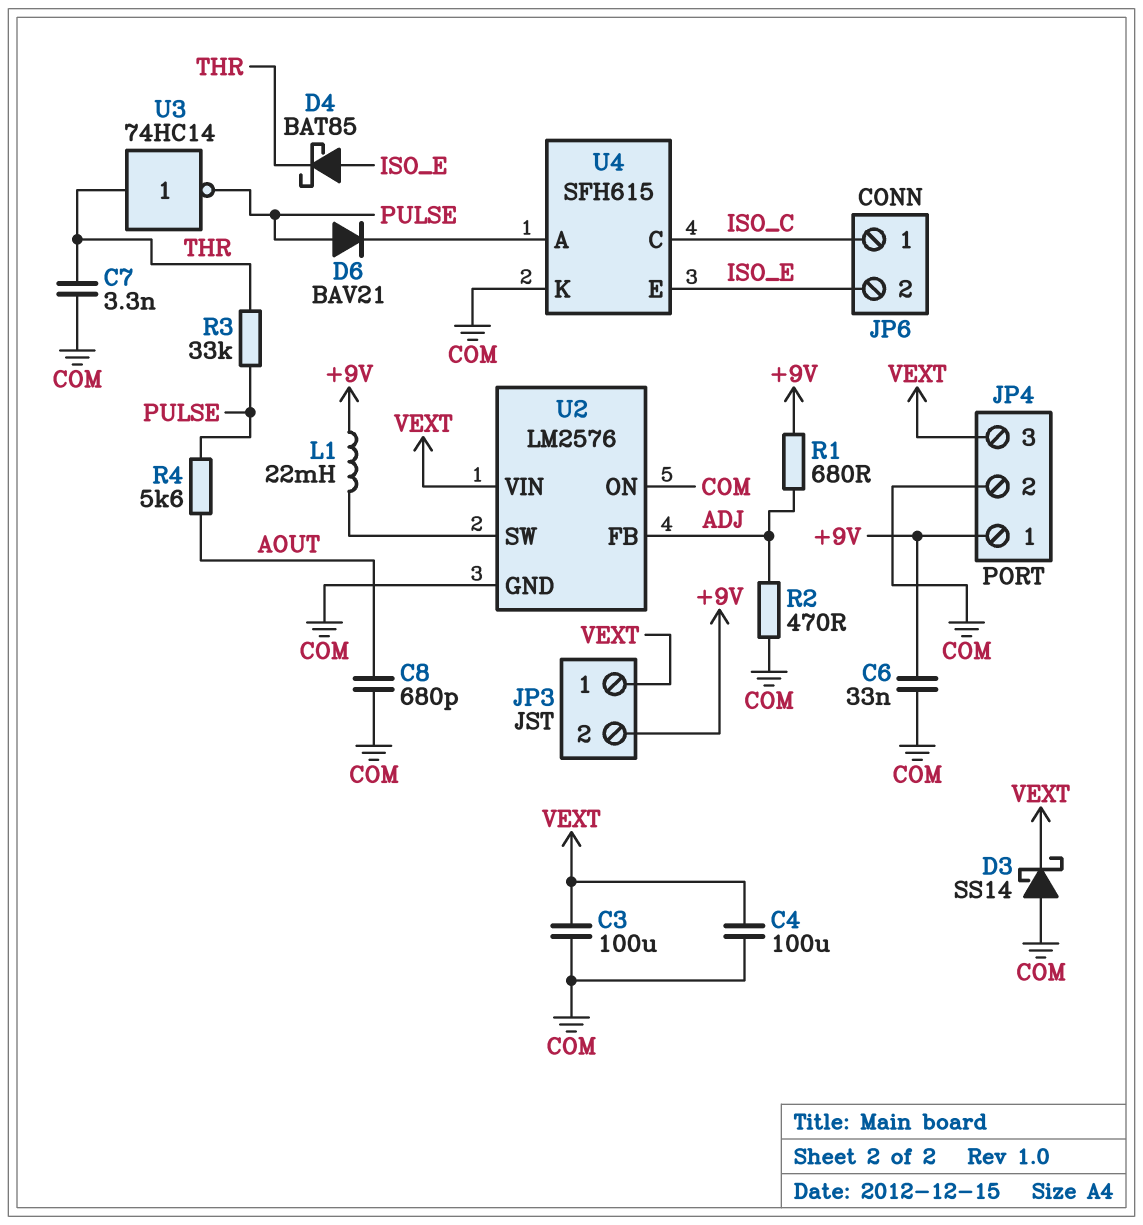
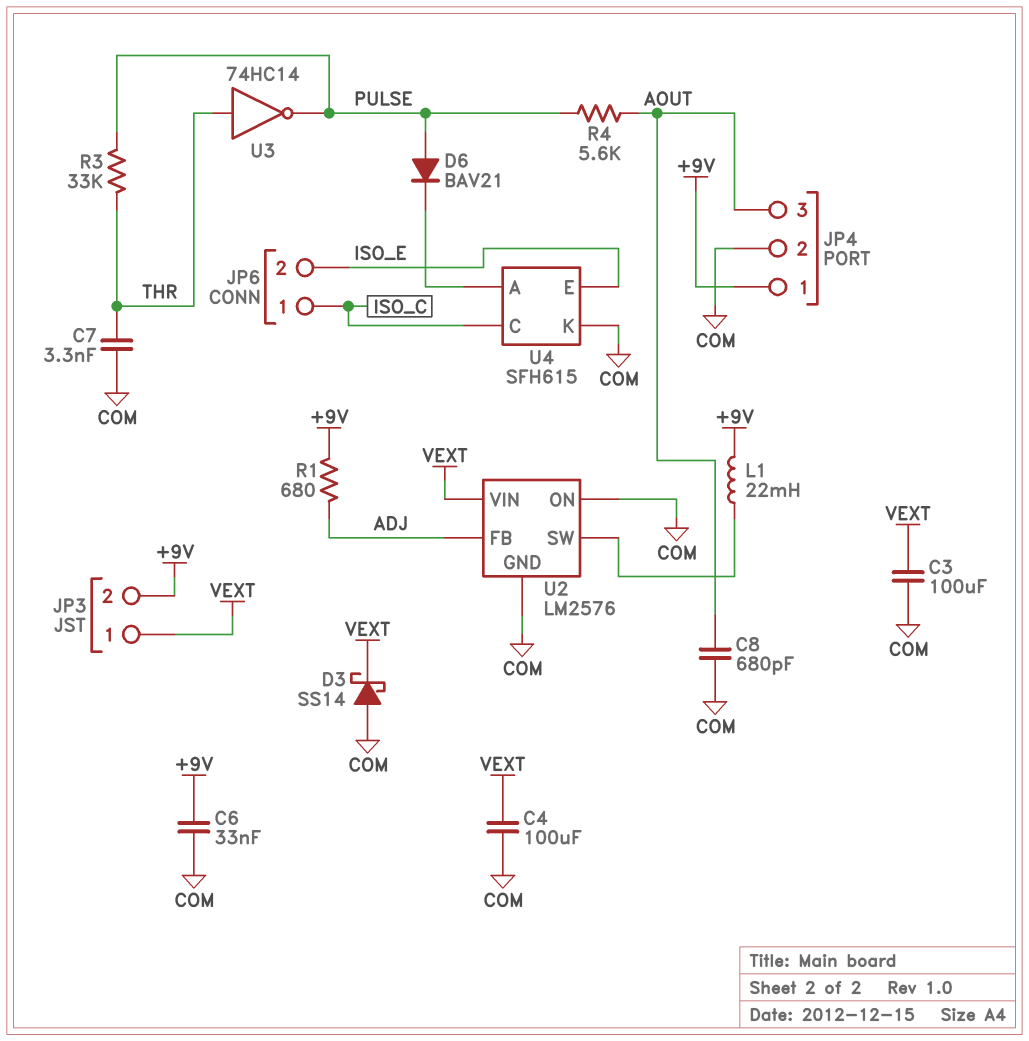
D4: schottky BAT85 (A ISO_E, K THR) -> none
JP4 pin 3: VEXT -> AOUT
R2: 470 (ADJ, COM) -> none

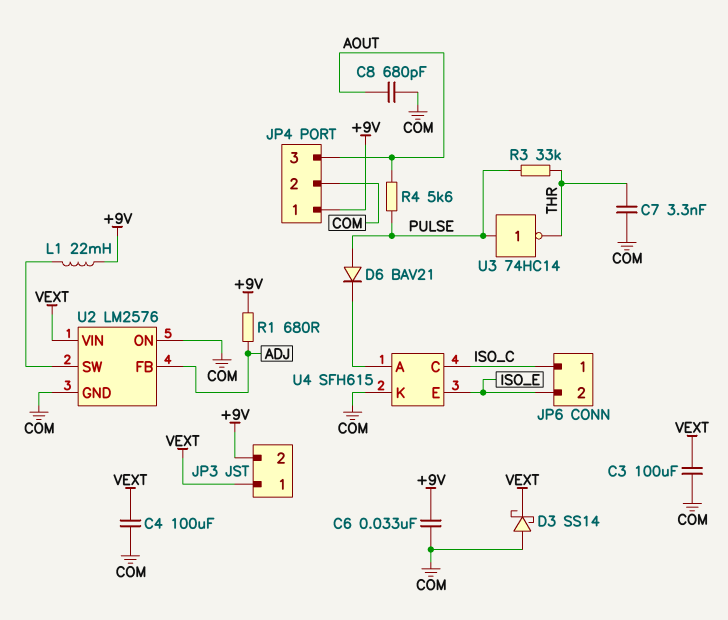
U3: NOT 74HC14 (in THR, out PULSE) -> NOT 74HC14 (in PULSE, out THR)

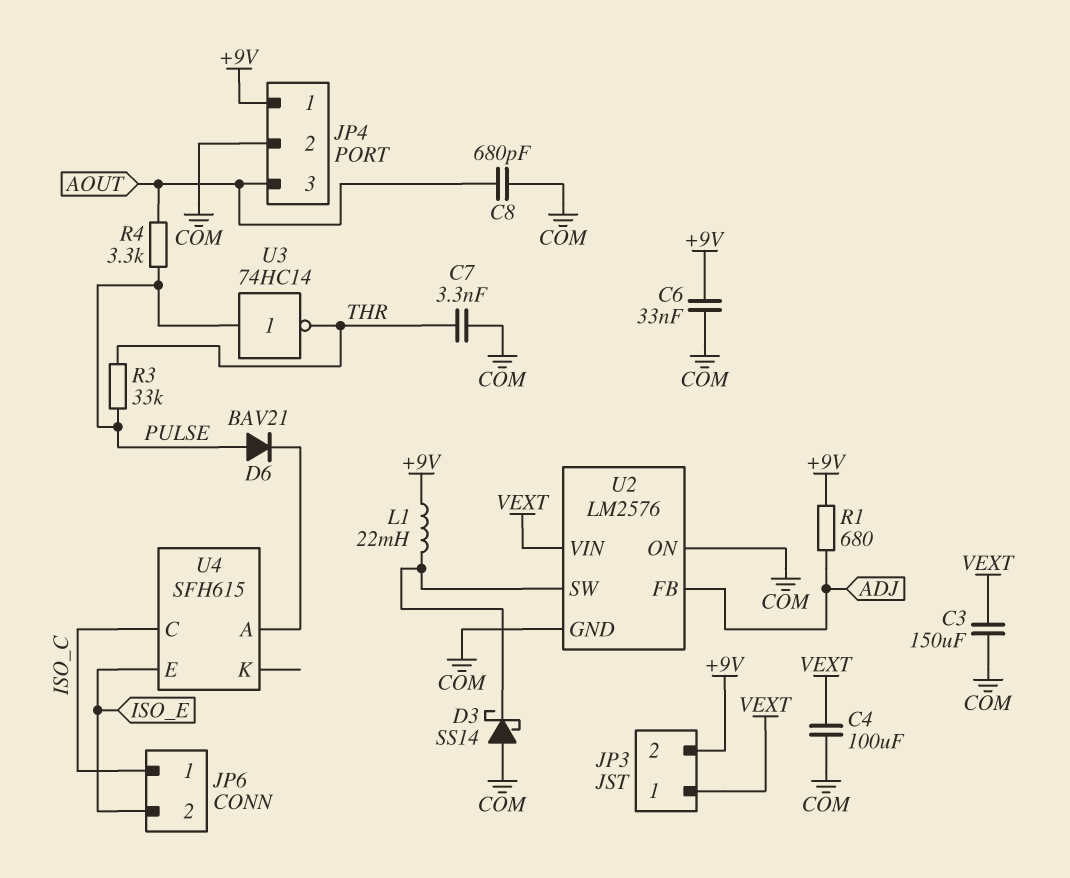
C3: 100uF (COM, VEXT) -> 150uF (COM, VEXT)
D3: schottky SS14 (A COM, K VEXT) -> schottky SS14 (A COM, K U2/SW)
R4: 5.6k (AOUT, PULSE) -> 3.3k (AOUT, PULSE)
U4 pin K: COM -> none

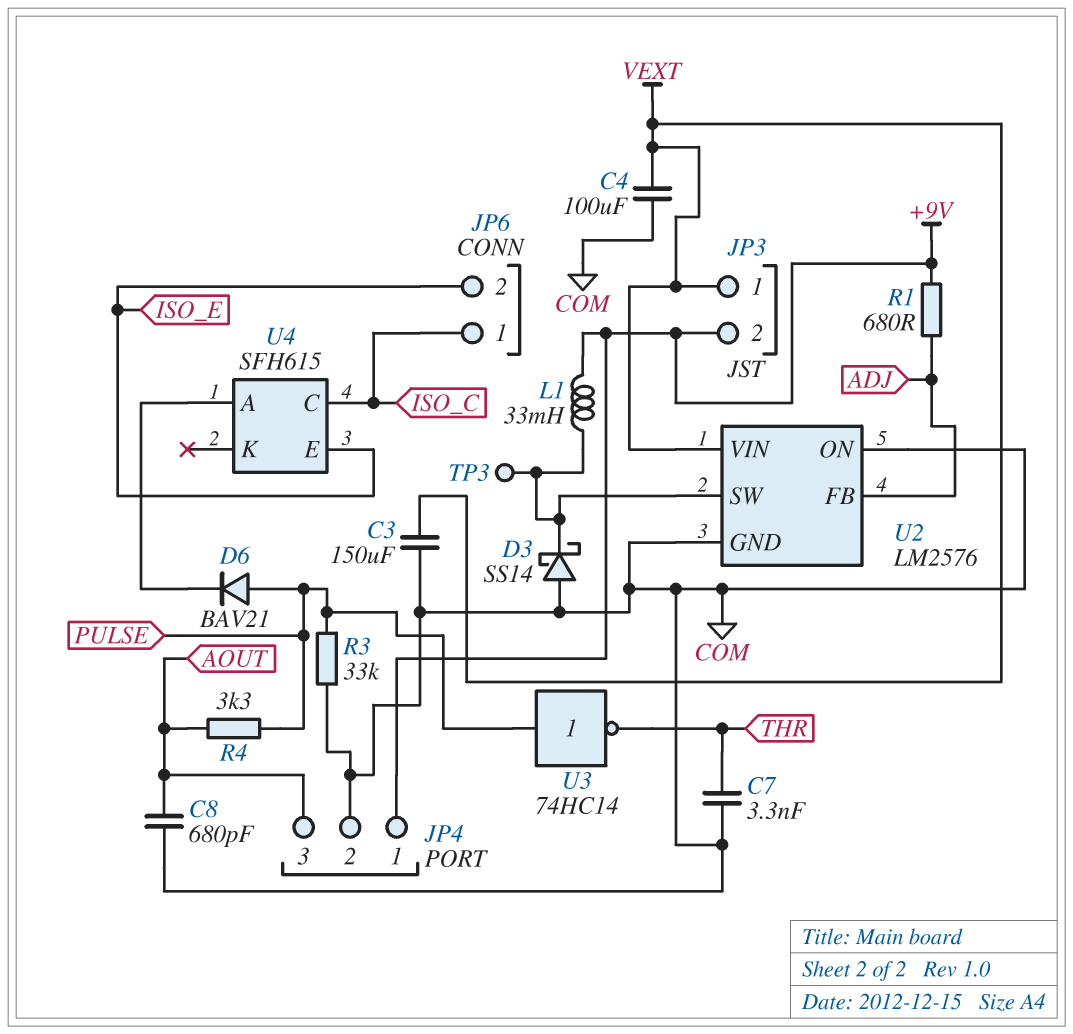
C6: 33nF (+9V, COM) -> none
L1: 22mH (+9V, U2/SW) -> 33mH (+9V, U2/SW)
R3: 33k (PULSE, THR) -> 33k (COM, PULSE)
TP3: none -> test point (U2/SW)

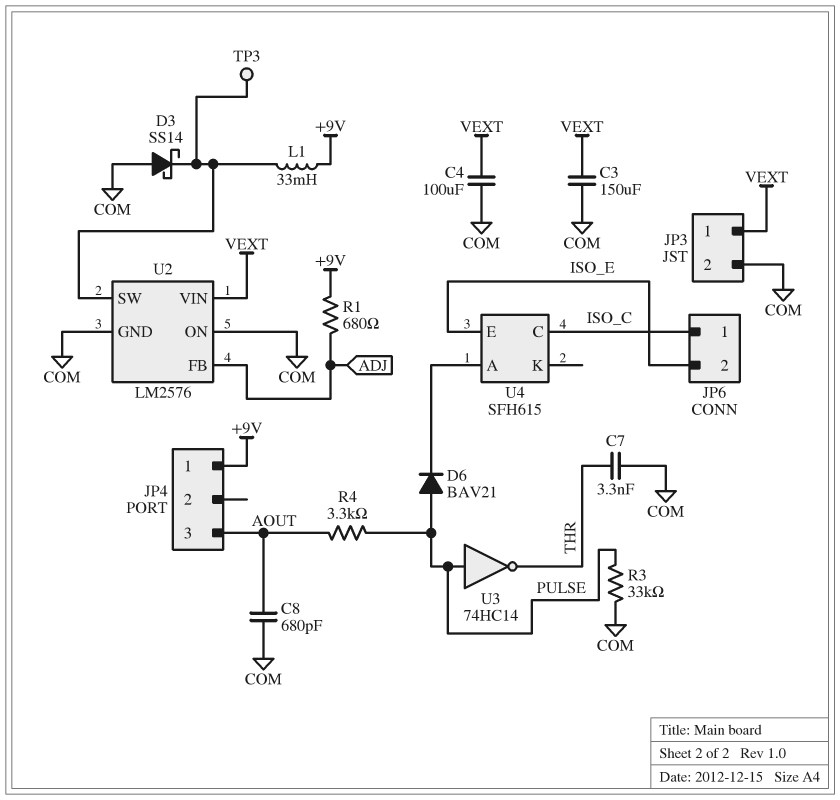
JP3 pin 2: +9V -> COM
JP4 pin 2: COM -> none

